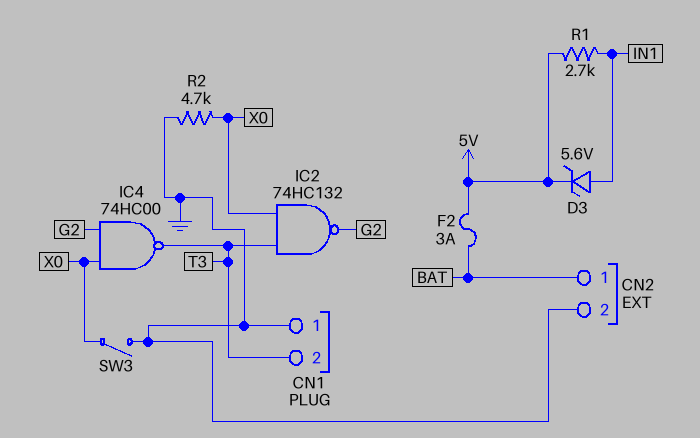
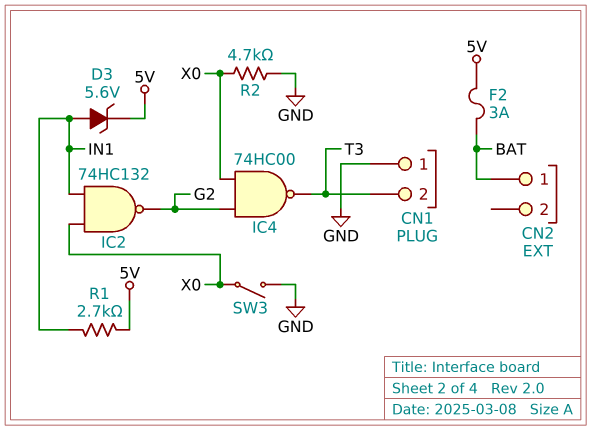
CN2 pin 2: GND -> none
IC2: NAND 74HC132 (in T3, in X0, out G2) -> NAND 74HC132 (in IN1, in X0, out G2)

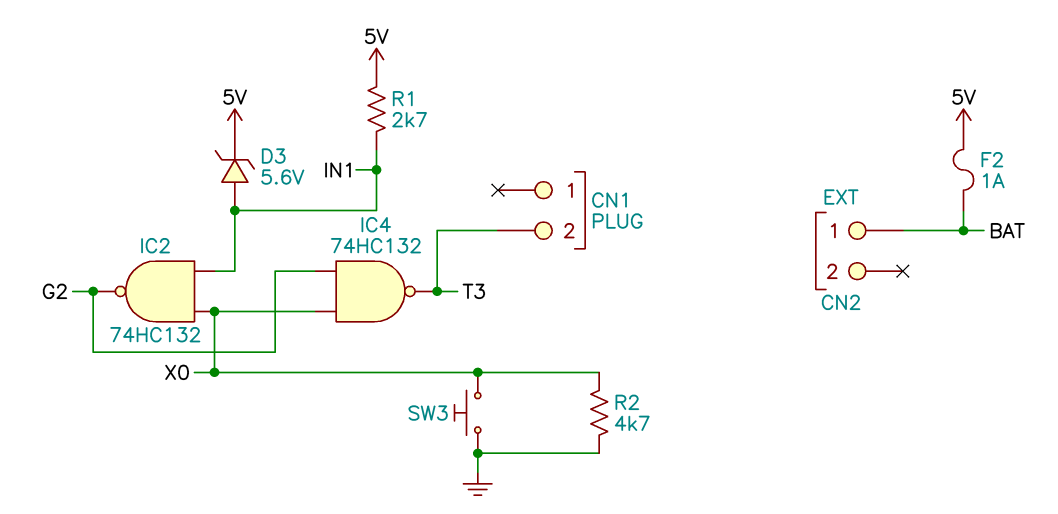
CN1 pin 1: GND -> none
F2: 3A (5V, BAT) -> 1A (5V, BAT)
IC4: NAND 74HC00 (in G2, in X0, out T3) -> NAND 74HC132 (in G2, in X0, out T3)
SW3: switch (GND, X0) -> button (GND, X0)

